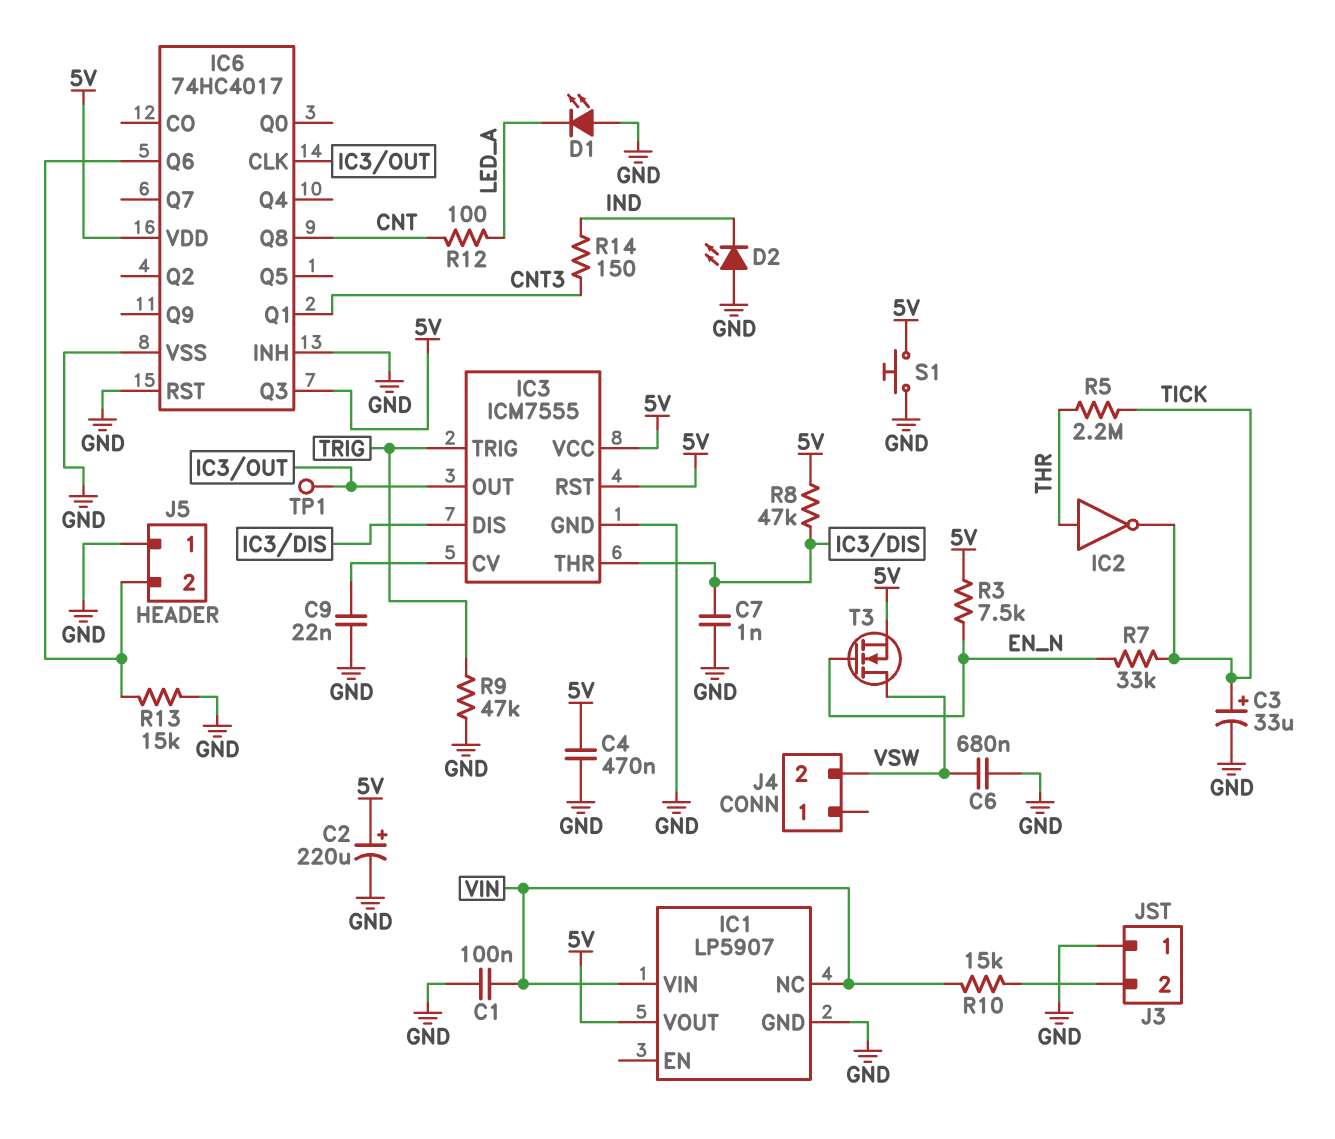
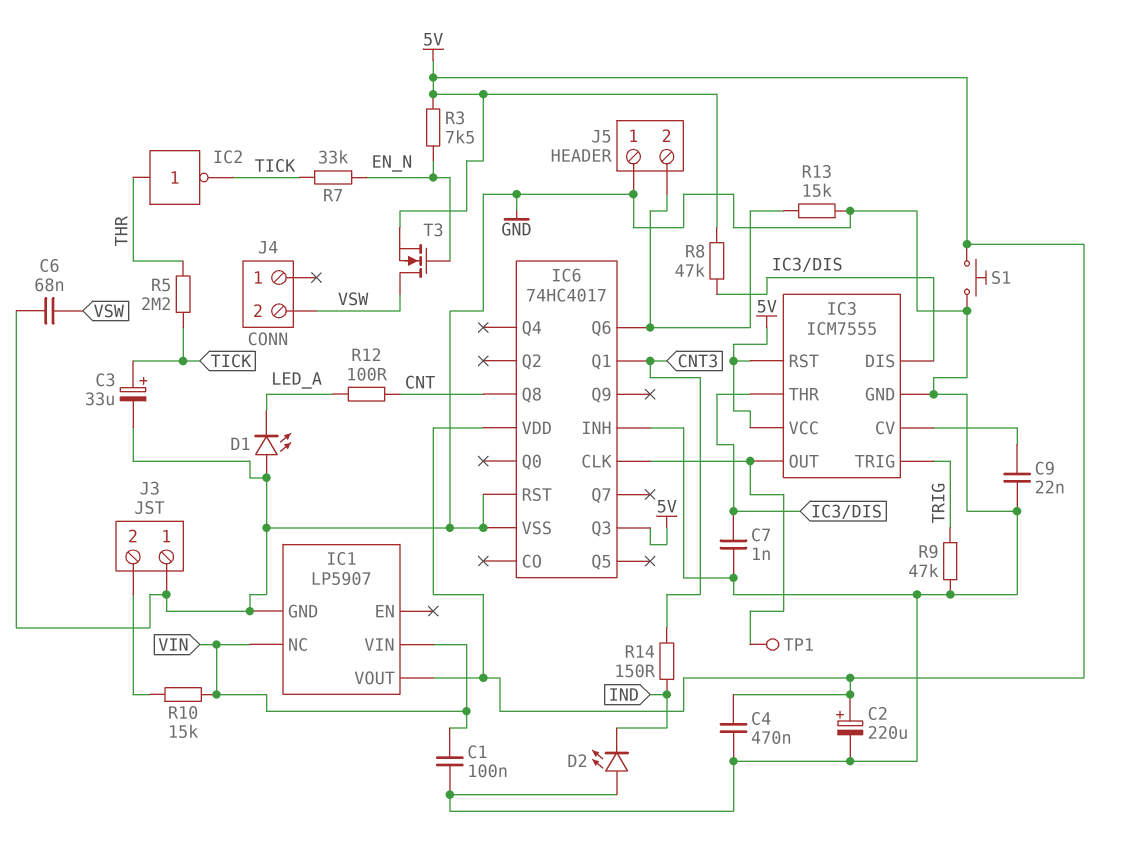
C6: 680nF (GND, VSW) -> 68nF (GND, VSW)

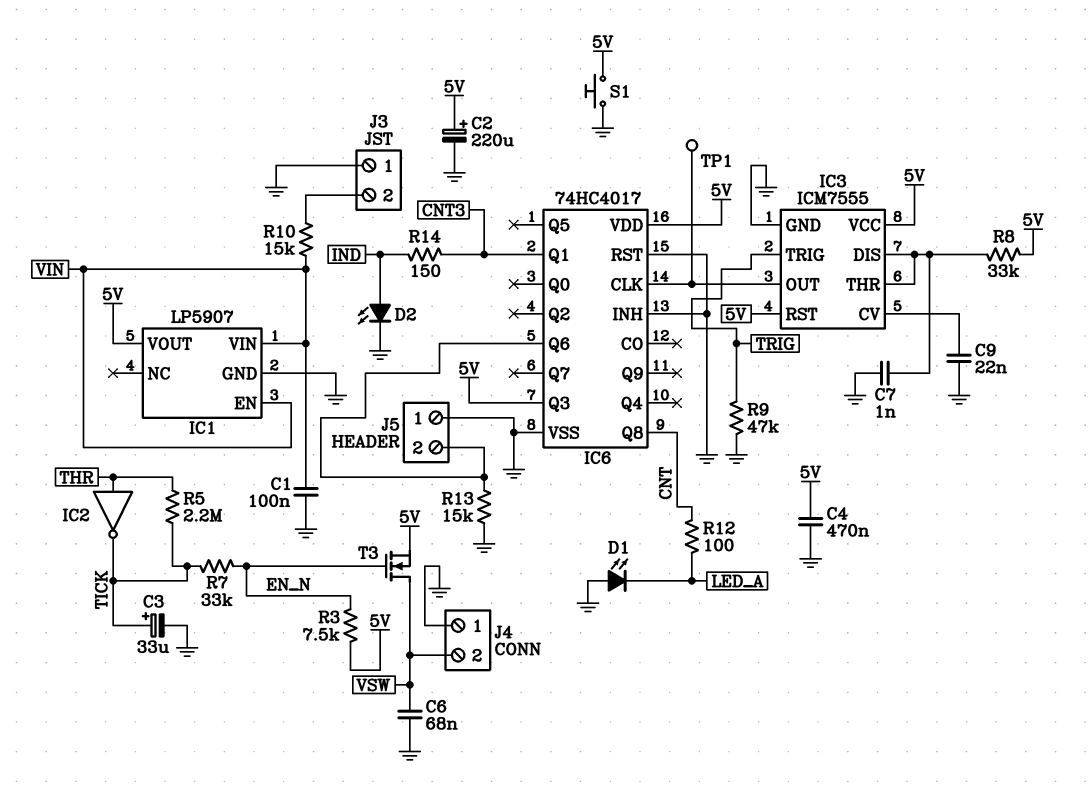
D2: LED (A GND, K IND) -> LED (A IND, K GND)
IC1 pin EN: none -> VIN
IC1 pin NC: VIN -> none
J4 pin 1: none -> GND
R8: 47k (5V, IC3/DIS) -> 33k (5V, IC3/DIS)

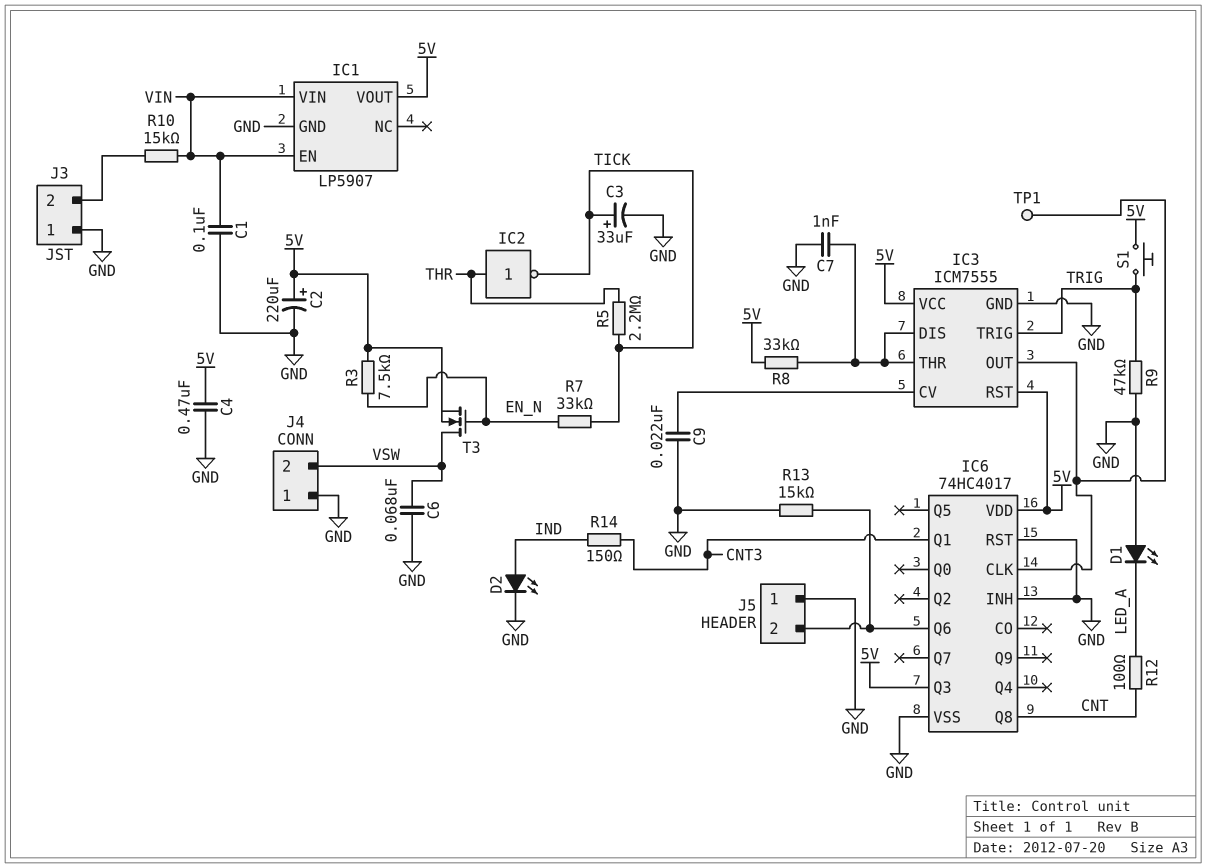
S1: button (5V, GND) -> button (5V, TRIG)

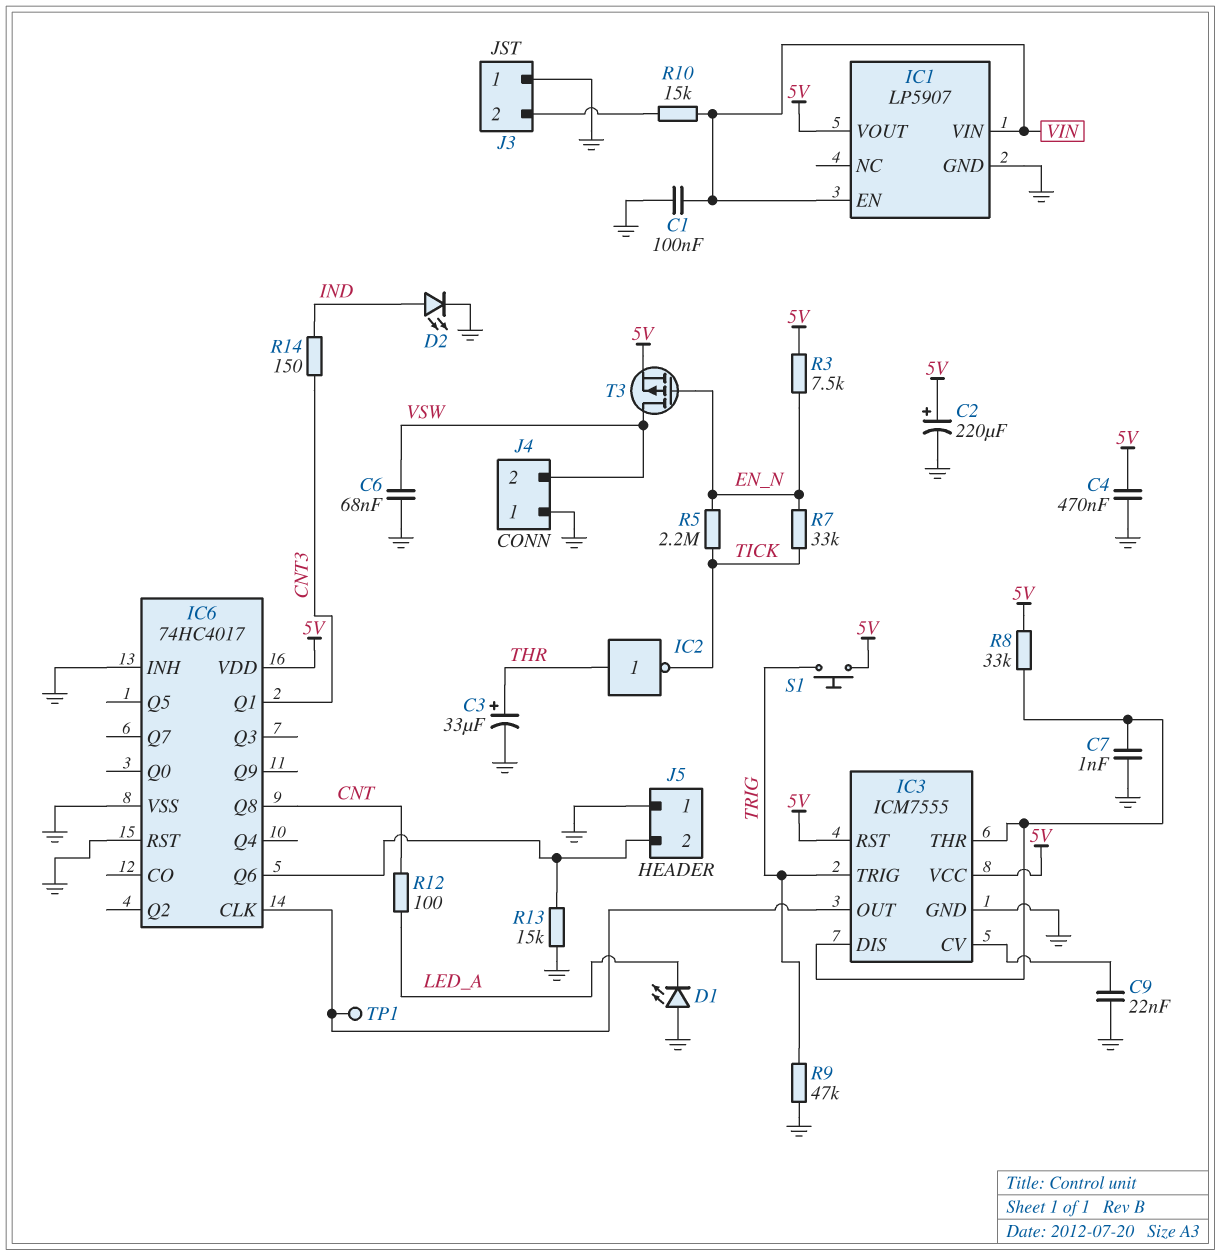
C3: 33uF (plus TICK, minus GND) -> 33uF (plus THR, minus GND)
IC6 pin Q3: 5V -> none
R5: 2.2M (THR, TICK) -> 2.2M (EN_N, TICK)
T3: NMOS (G EN_N, D VSW, S 5V) -> PMOS (G EN_N, D VSW, S 5V)

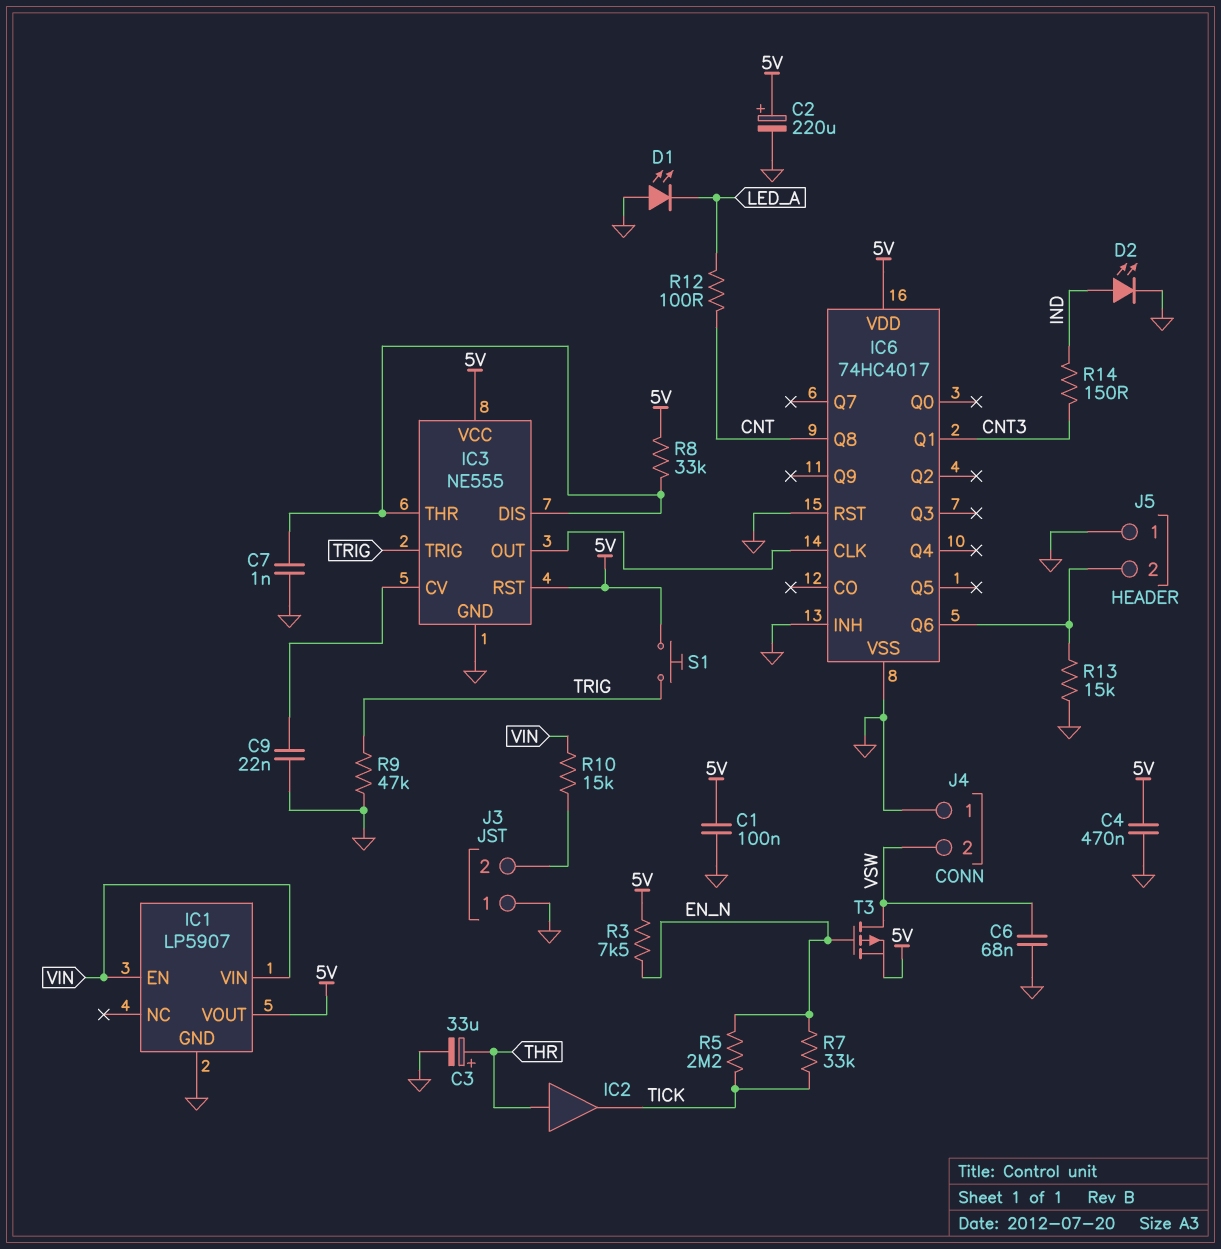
C1: 100nF (GND, VIN) -> 100nF (5V, GND)
IC2: NOT (in THR, out TICK) -> buffer (in THR, out TICK)
IC3: ICM7555 -> NE555
TP1: test point (IC3/OUT) -> none

